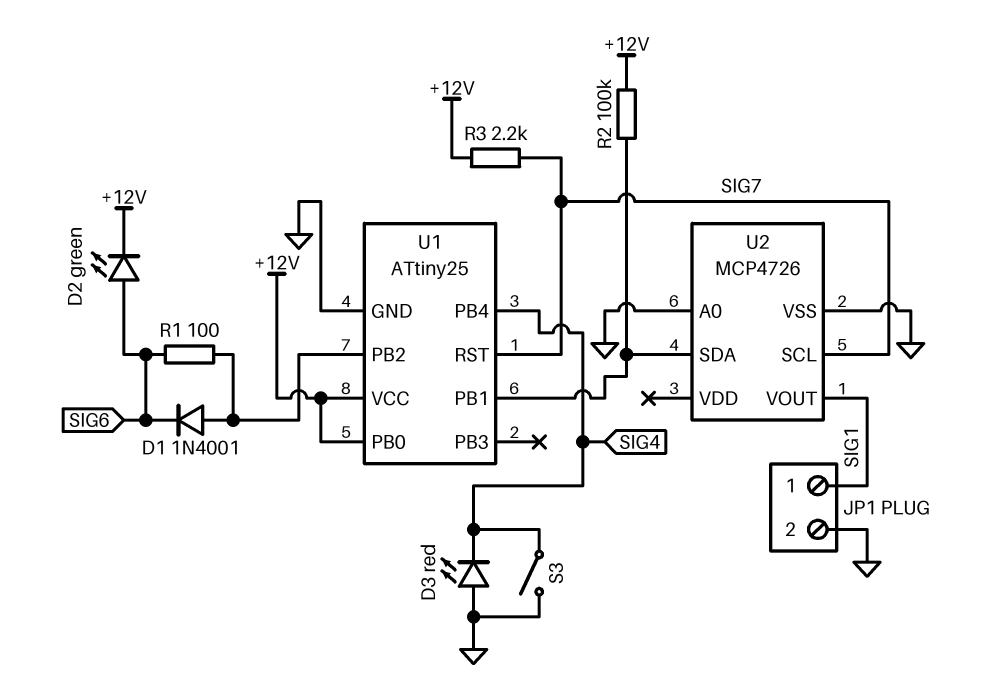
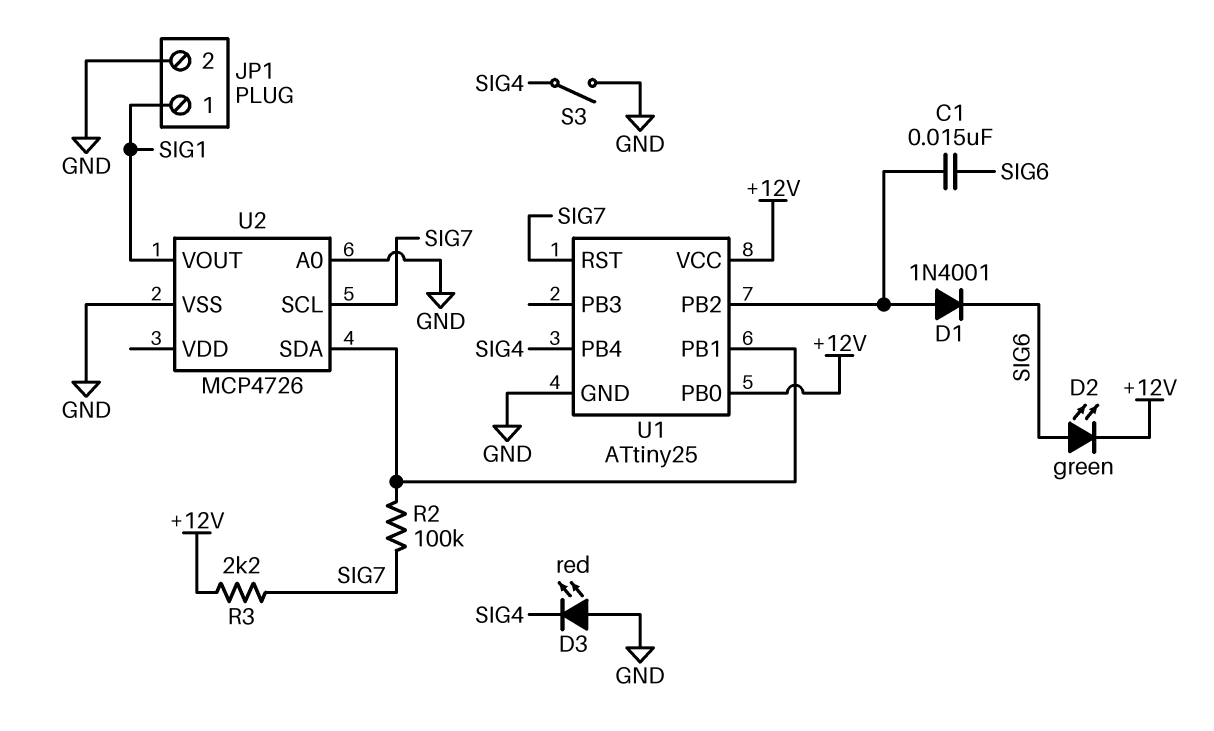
C1: none -> 15nF (SIG6, U1/PB2)
R1: 100 (SIG6, U1/PB2) -> none
R2: 100k (+12V, U1/PB1) -> 100k (SIG7, U1/PB1)

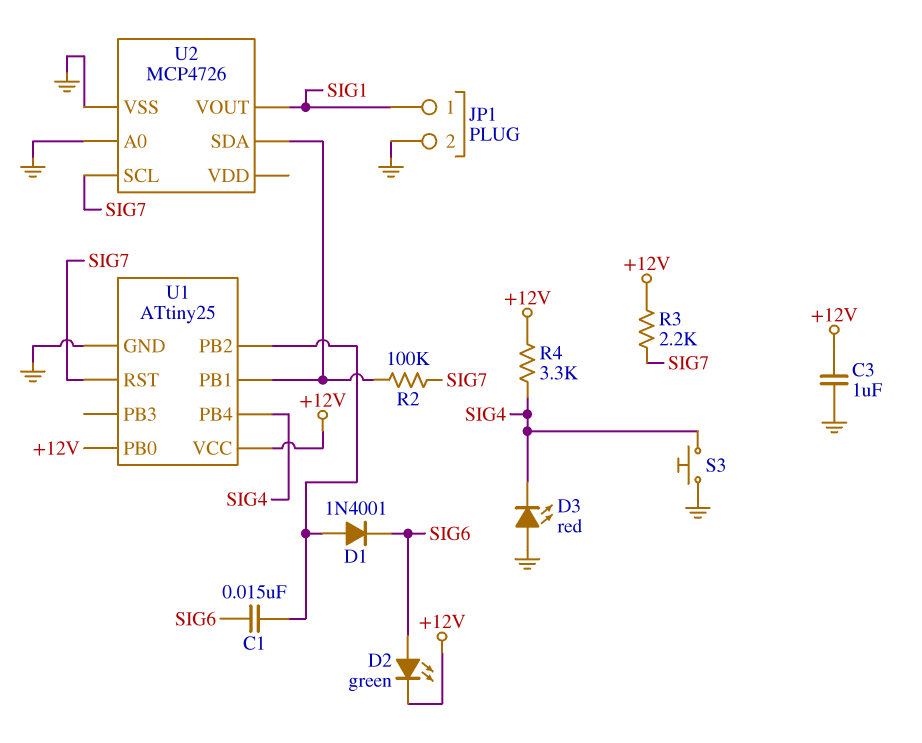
C3: none -> 1uF (+12V, GND)
R4: none -> 3.3k (+12V, SIG4)
S3: switch (GND, SIG4) -> button (GND, SIG4)

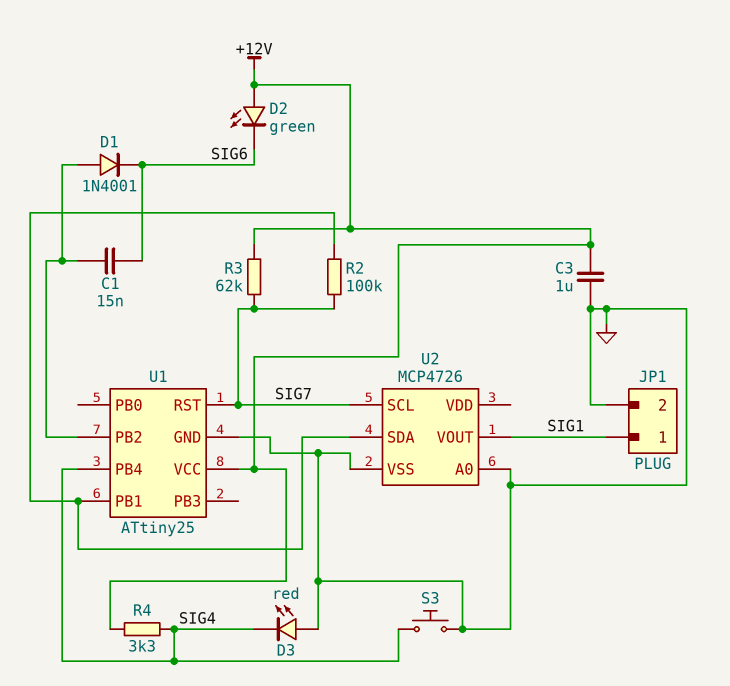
D2: LED green (A SIG6, K +12V) -> LED green (A +12V, K SIG6)
R3: 2.2k (+12V, SIG7) -> 62k (+12V, SIG7)
U1 pin PB0: +12V -> none

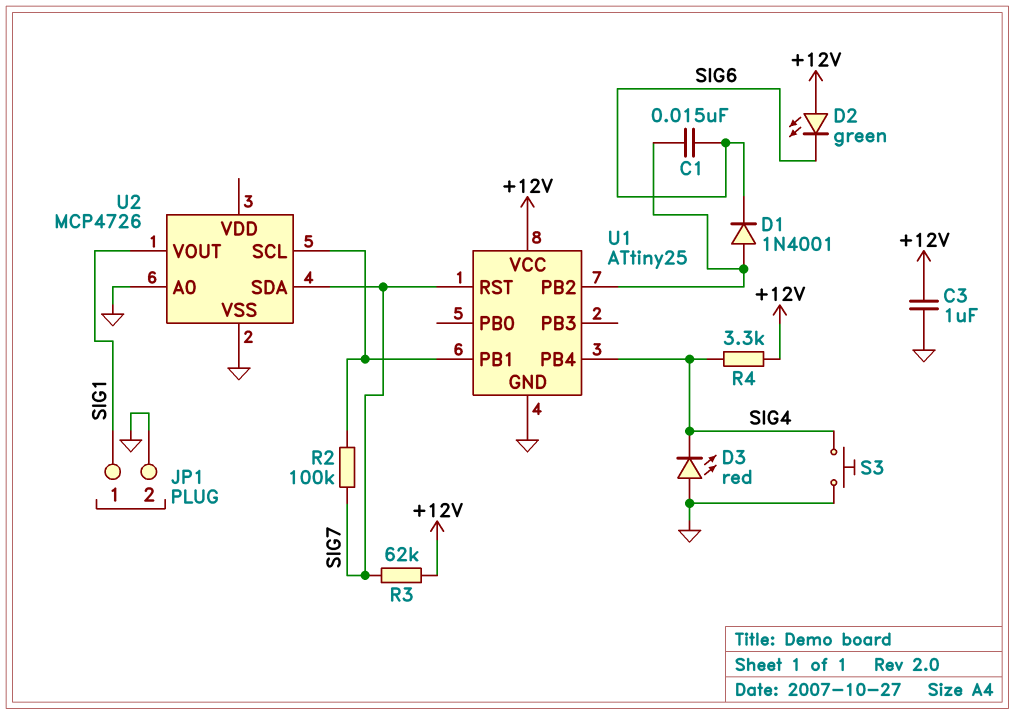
U2 pin SCL: SIG7 -> U1/PB1
U2 pin SDA: U1/PB1 -> SIG7

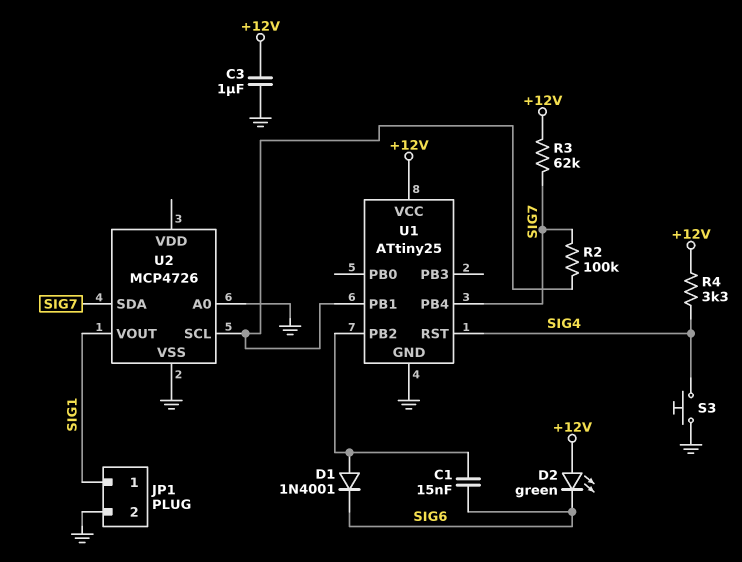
D3: LED red (A GND, K SIG4) -> none
U1 pin PB4: SIG4 -> SIG7
U1 pin RST: SIG7 -> SIG4

